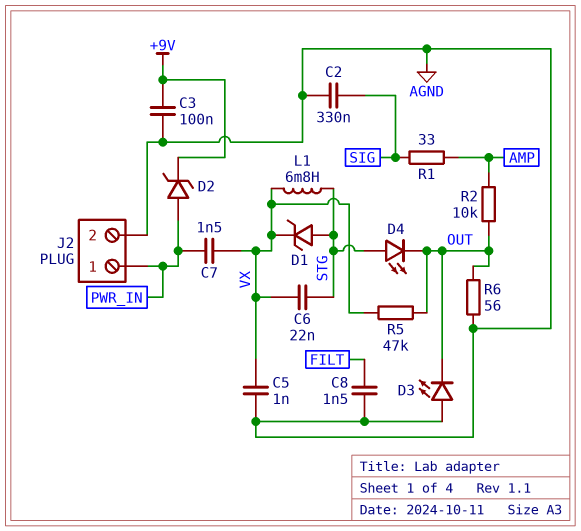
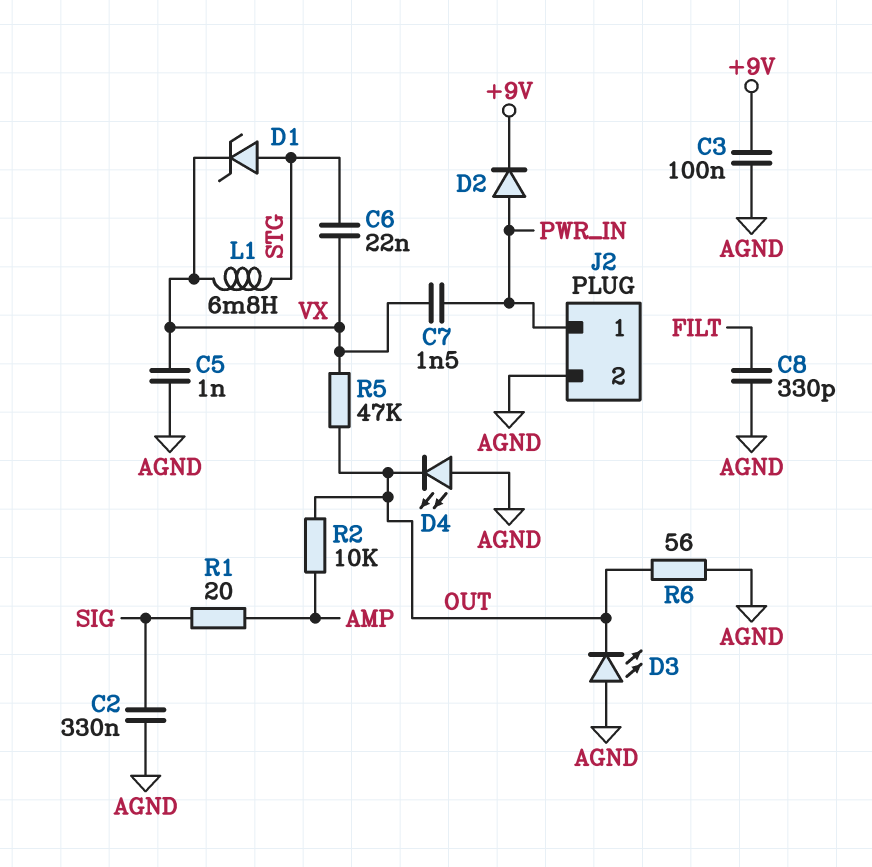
C8: 1.5nF (AGND, FILT) -> 330pF (AGND, FILT)
D2: zener (A PWR_IN, K +9V) -> diode (A PWR_IN, K +9V)
D4: LED (A STG, K OUT) -> LED (A AGND, K OUT)
R1: 33 (AMP, SIG) -> 20 (AMP, SIG)

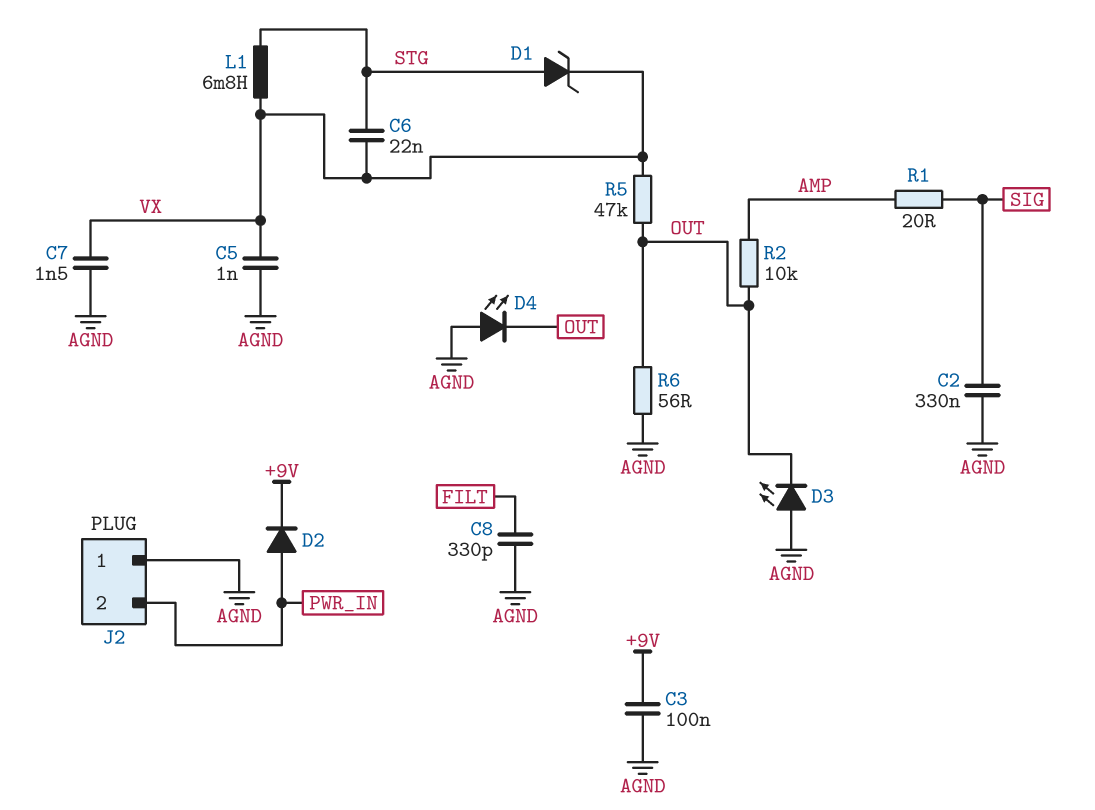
C7: 1.5nF (PWR_IN, VX) -> 1.5nF (AGND, VX)
J2 pin 1: PWR_IN -> AGND
J2 pin 2: AGND -> PWR_IN

